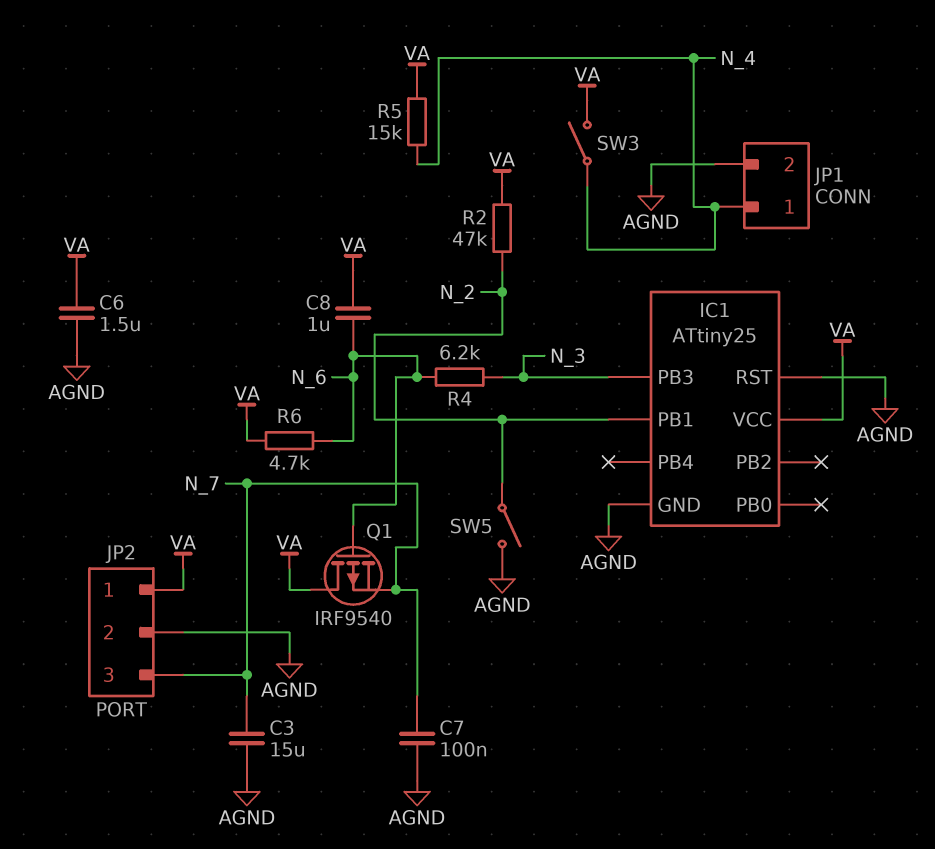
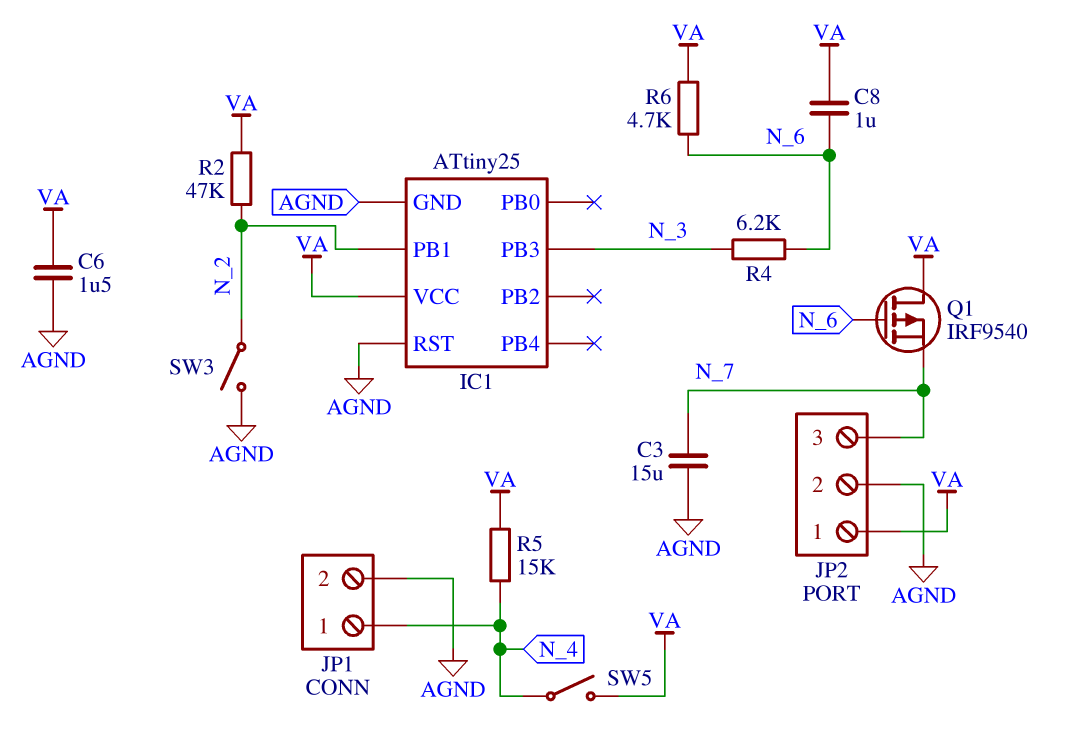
C7: 100nF (AGND, N_7) -> none
SW3: switch (N_4, VA) -> switch (AGND, N_2)
SW5: switch (AGND, N_2) -> switch (N_4, VA)

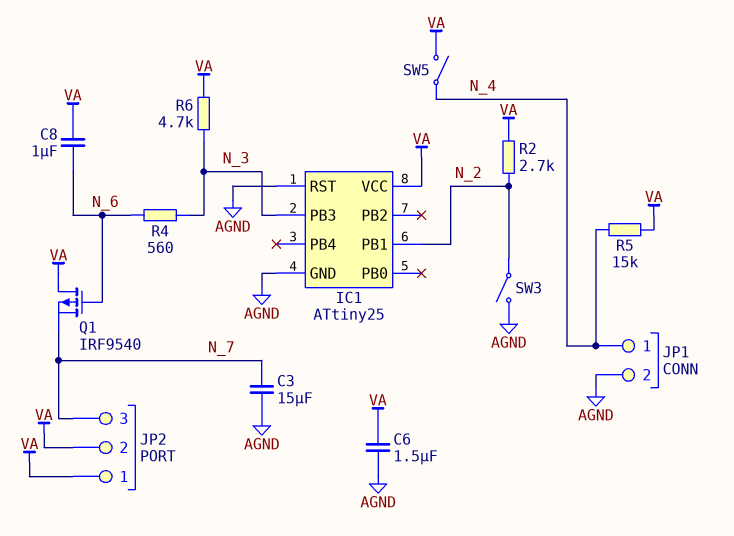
JP2 pin 2: AGND -> VA
R2: 47k (N_2, VA) -> 2.7k (N_2, VA)
R4: 6.2k (N_3, N_6) -> 560 (N_3, N_6)
R6: 4.7k (N_6, VA) -> 4.7k (N_3, VA)

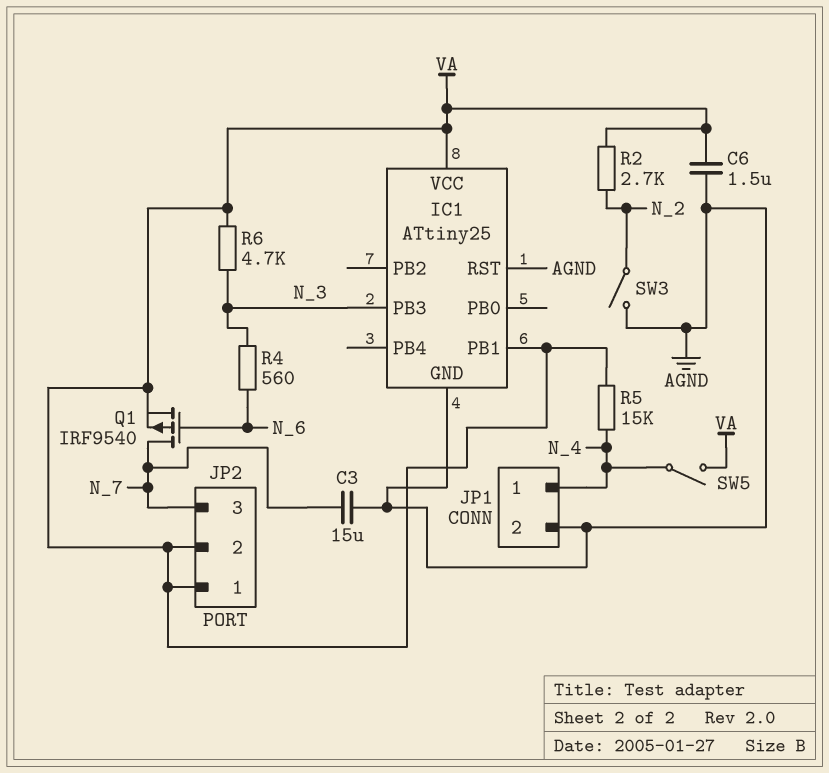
C8: 1uF (N_6, VA) -> none
IC1 pin PB1: N_2 -> VA
Q1: PMOS IRF9540 (G N_6, D VA, S N_7) -> PMOS IRF9540 (G N_6, D N_7, S VA)

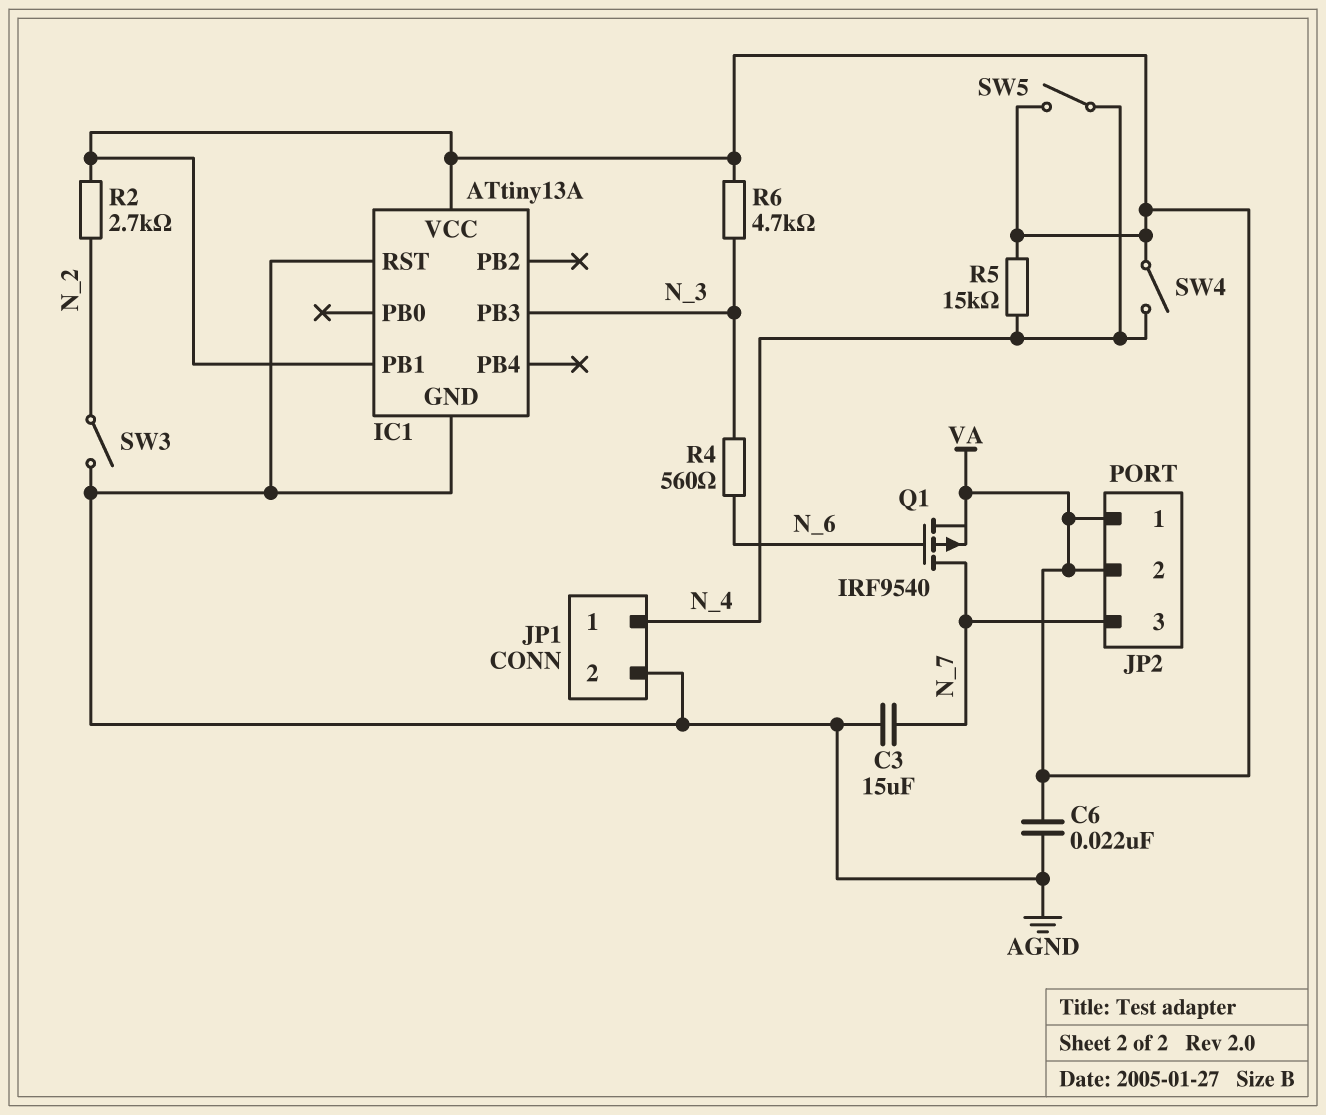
C6: 1.5uF (AGND, VA) -> 22nF (AGND, VA)
IC1: ATtiny25 -> ATtiny13A
SW4: none -> switch (N_4, VA)

